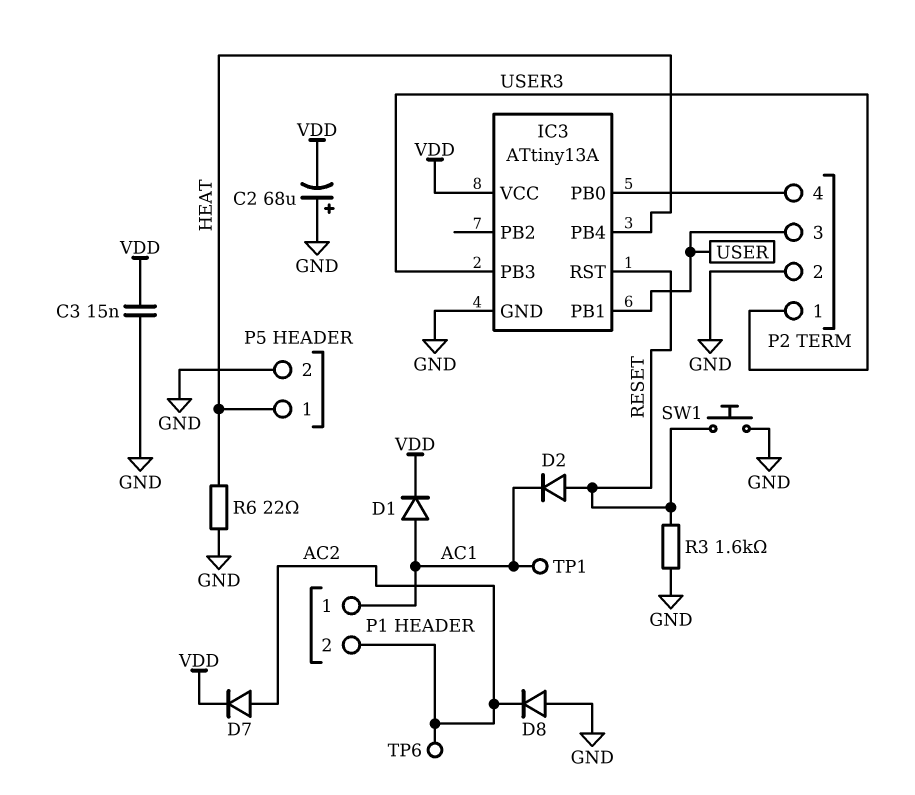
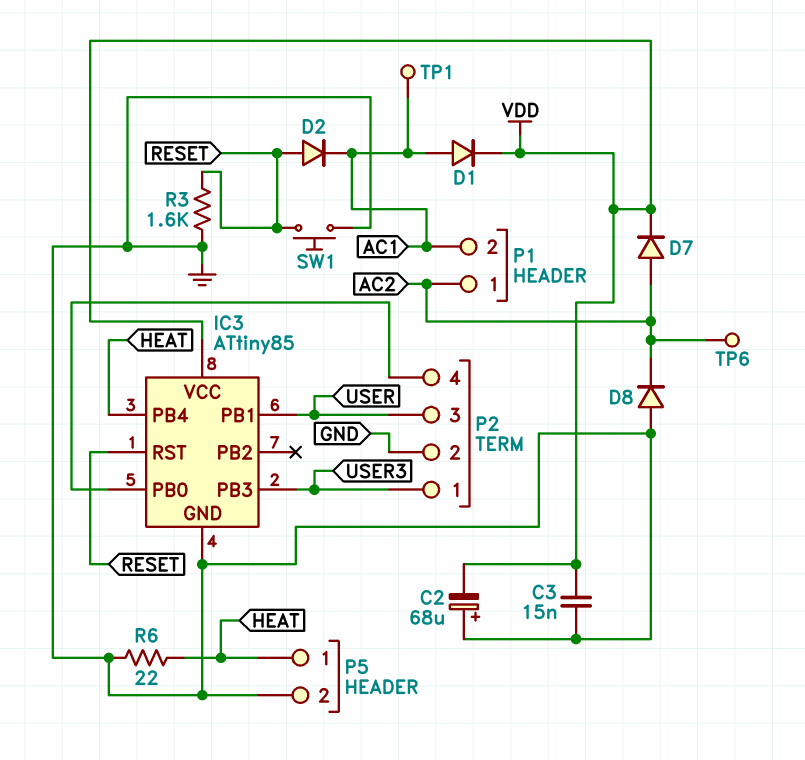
IC3: ATtiny13A -> ATtiny85
P1 pin 1: AC1 -> AC2
P1 pin 2: AC2 -> AC1

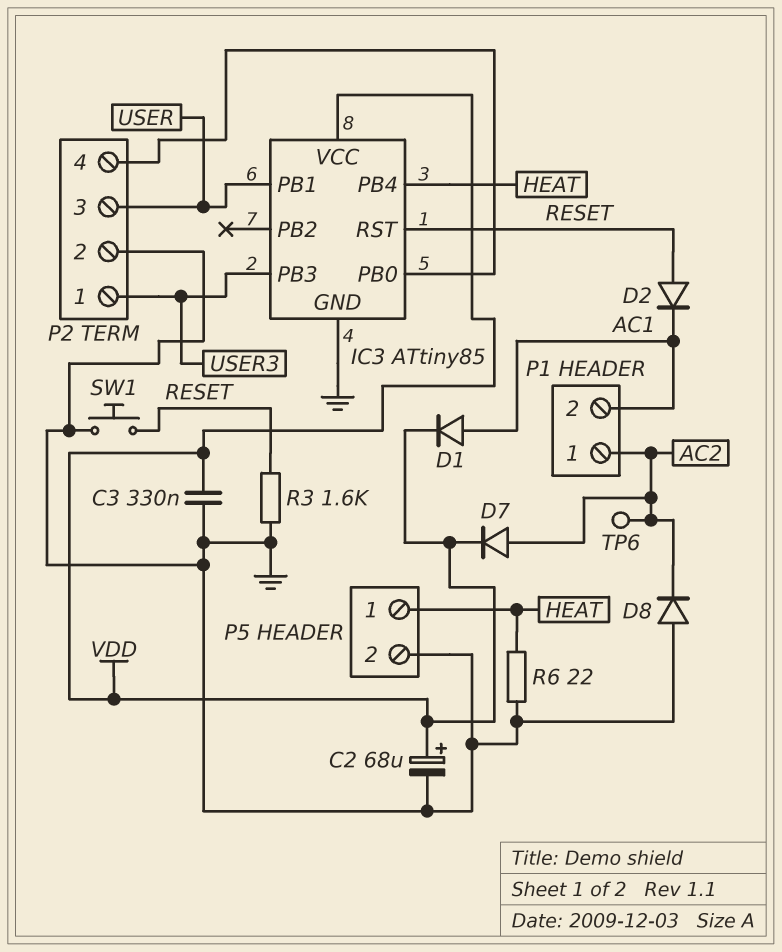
C2: 68uF (plus GND, minus VDD) -> 68uF (plus VDD, minus GND)
C3: 15nF (GND, VDD) -> 330nF (GND, VDD)
TP1: test point (AC1) -> none

